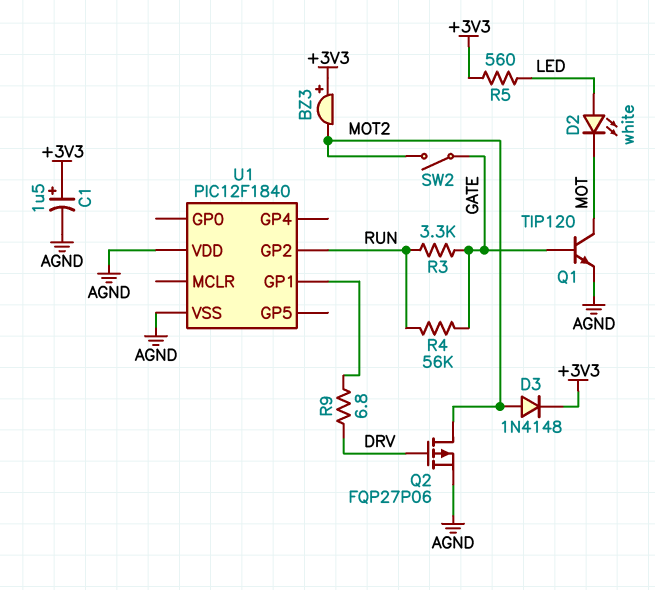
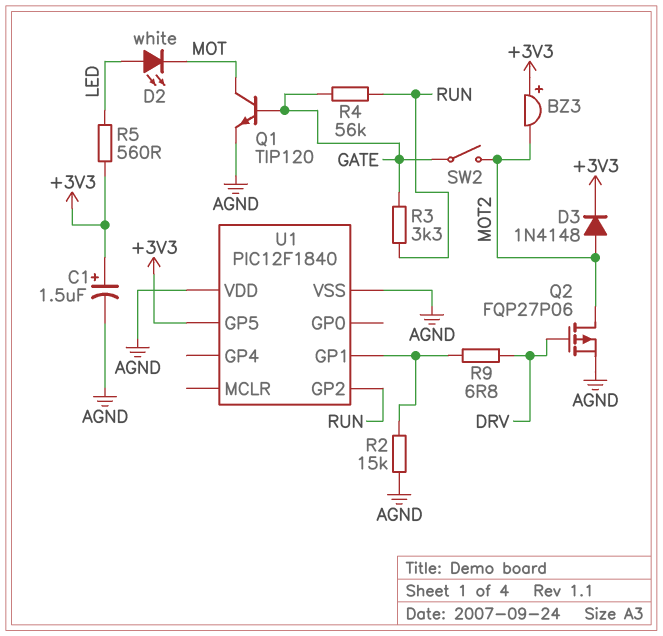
R2: none -> 15k (AGND, U1/GP1)
U1 pin GP5: none -> +3V3

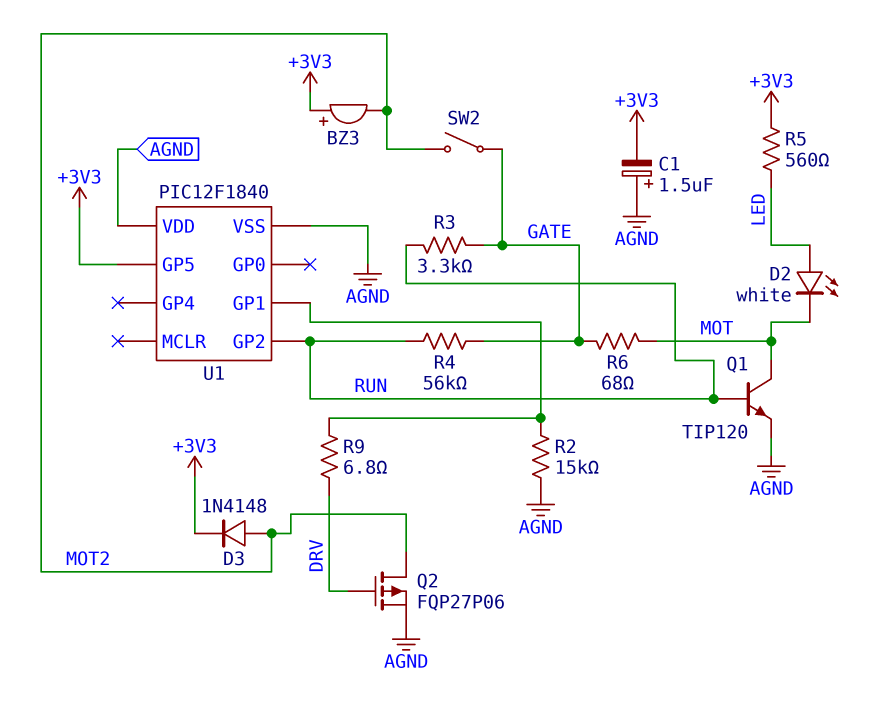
C1: 1.5uF (plus +3V3, minus AGND) -> 1.5uF (plus AGND, minus +3V3)
Q1: NPN TIP120 (B GATE, C MOT, E AGND) -> NPN TIP120 (B RUN, C MOT, E AGND)
R6: none -> 68 (GATE, MOT)

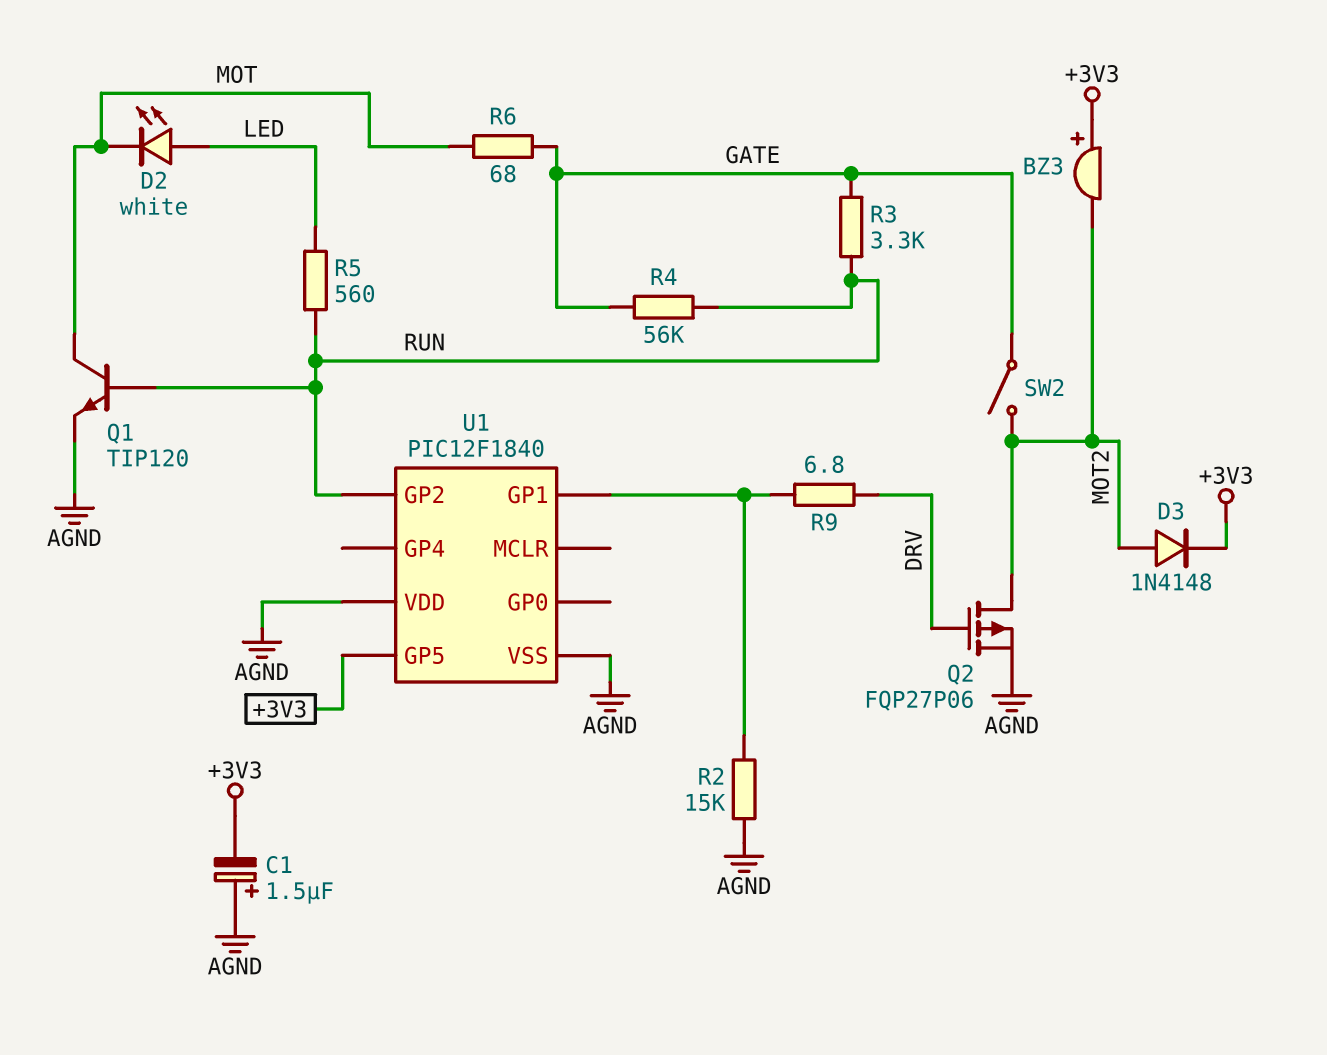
R5: 560 (+3V3, LED) -> 560 (LED, RUN)

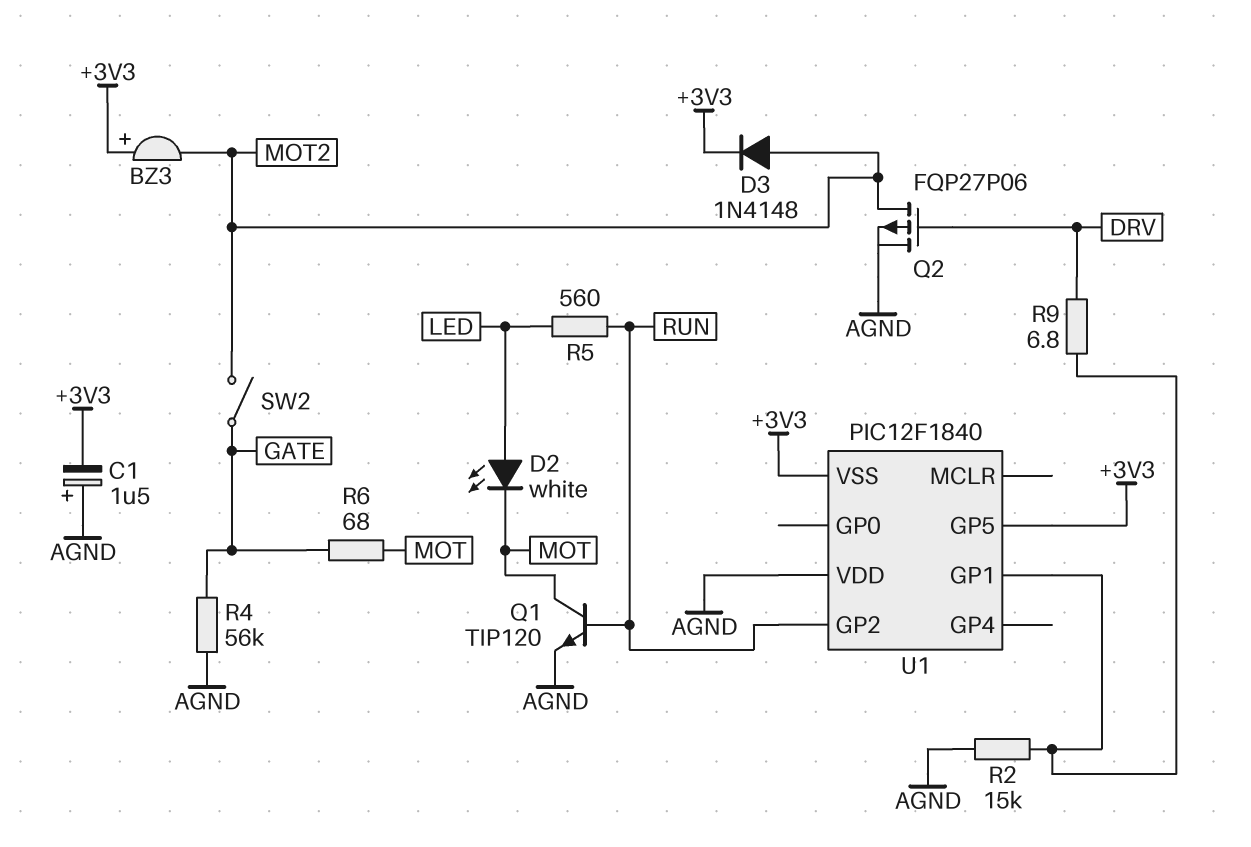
R3: 3.3k (GATE, RUN) -> none
R4: 56k (GATE, RUN) -> 56k (AGND, GATE)
U1 pin VSS: AGND -> +3V3

